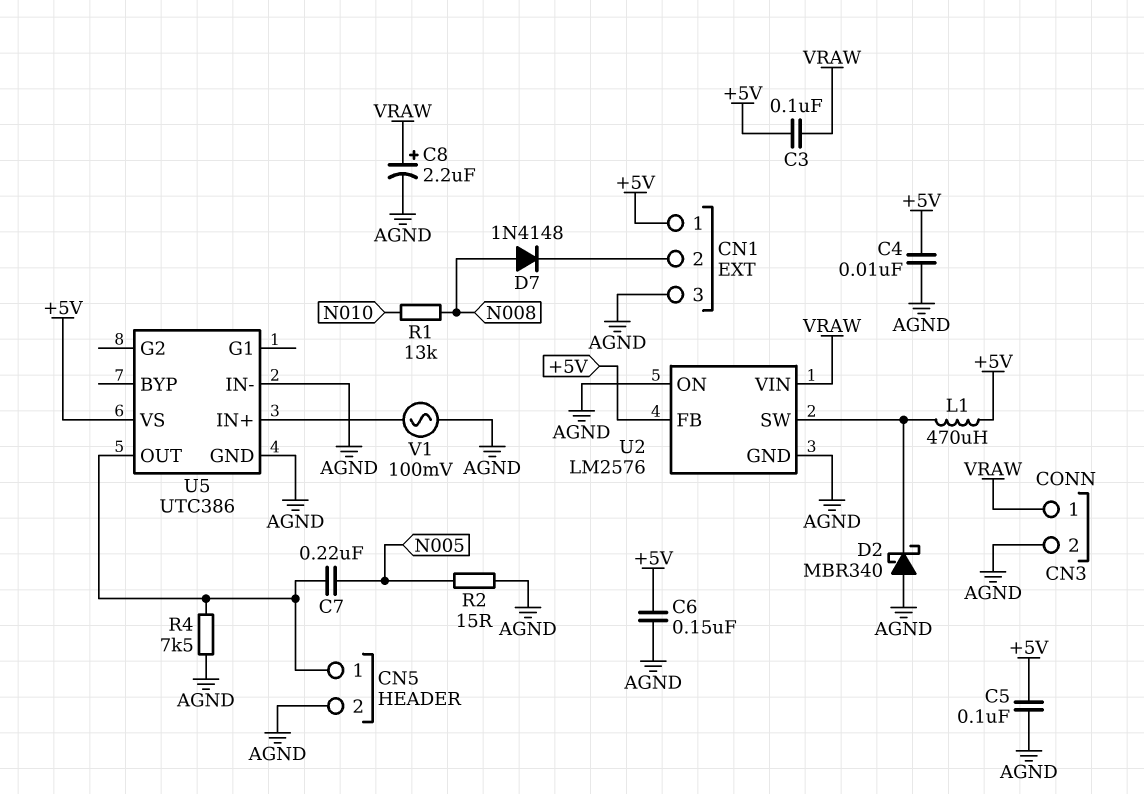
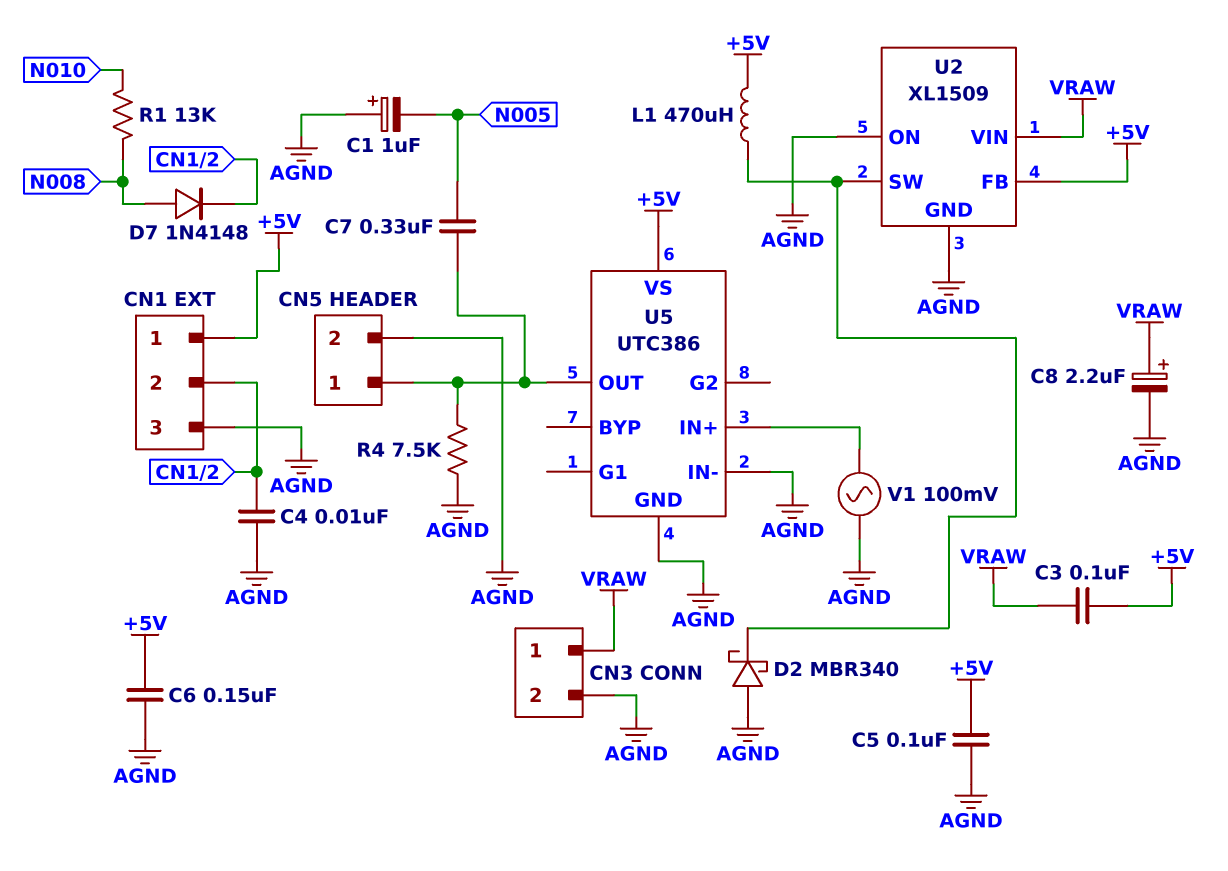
C1: none -> 1uF (plus AGND, minus N005)
C4: 10nF (+5V, AGND) -> 10nF (AGND, CN1/2)
C7: 220nF (CN5/1, N005) -> 330nF (CN5/1, N005)
R2: 15 (AGND, N005) -> none
U2: LM2576 -> XL1509

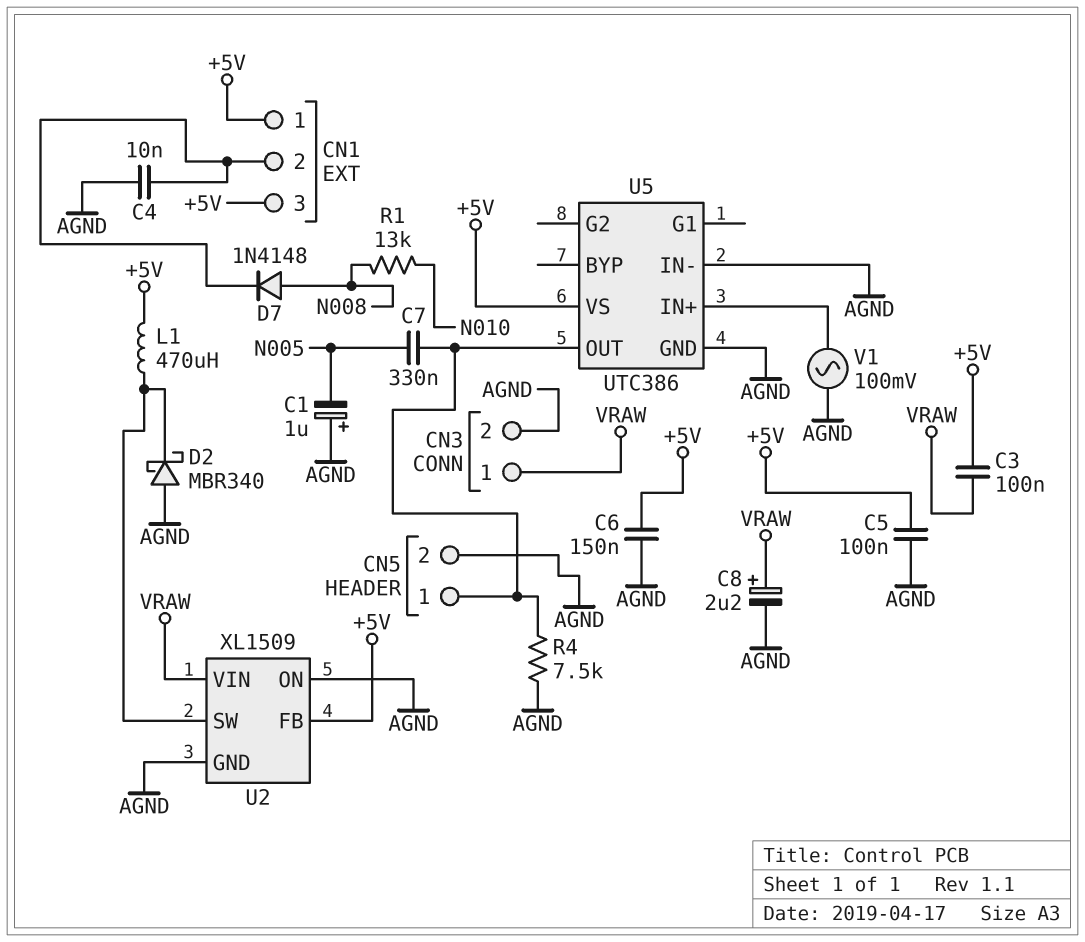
CN1 pin 3: AGND -> +5V

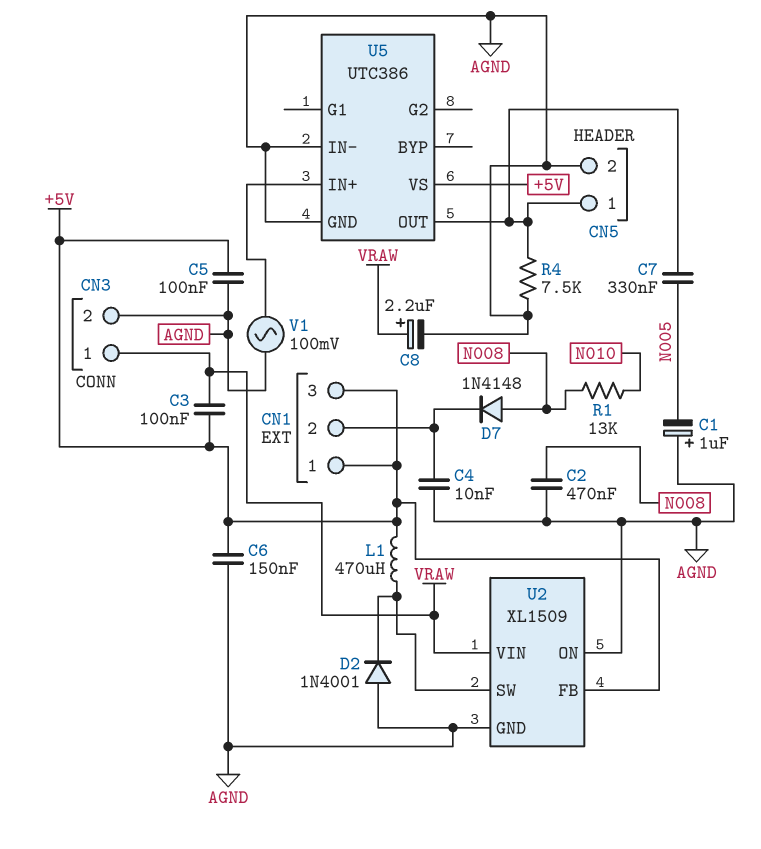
C2: none -> 470nF (AGND, N008)
D2: schottky MBR340 (A AGND, K U2/SW) -> diode 1N4001 (A AGND, K U2/SW)

